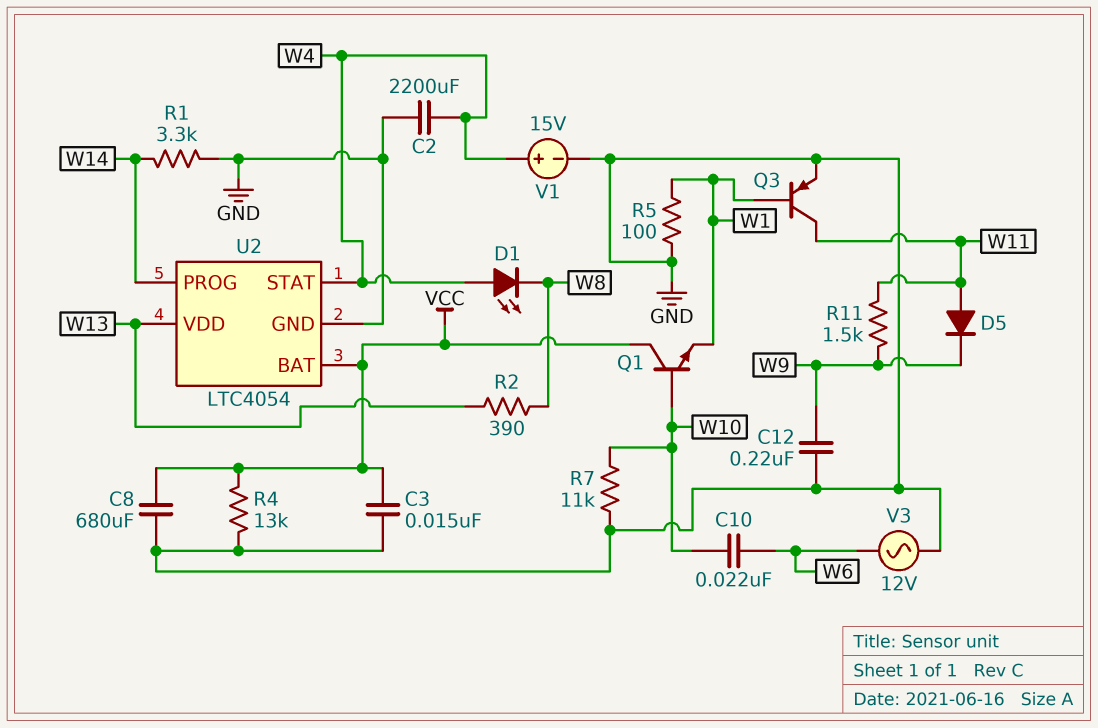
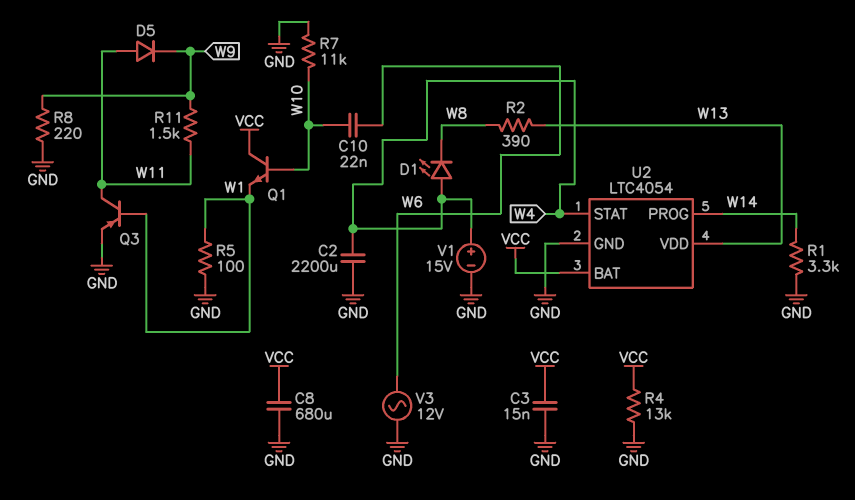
C12: 220nF (GND, W9) -> none
R8: none -> 220 (GND, W9)

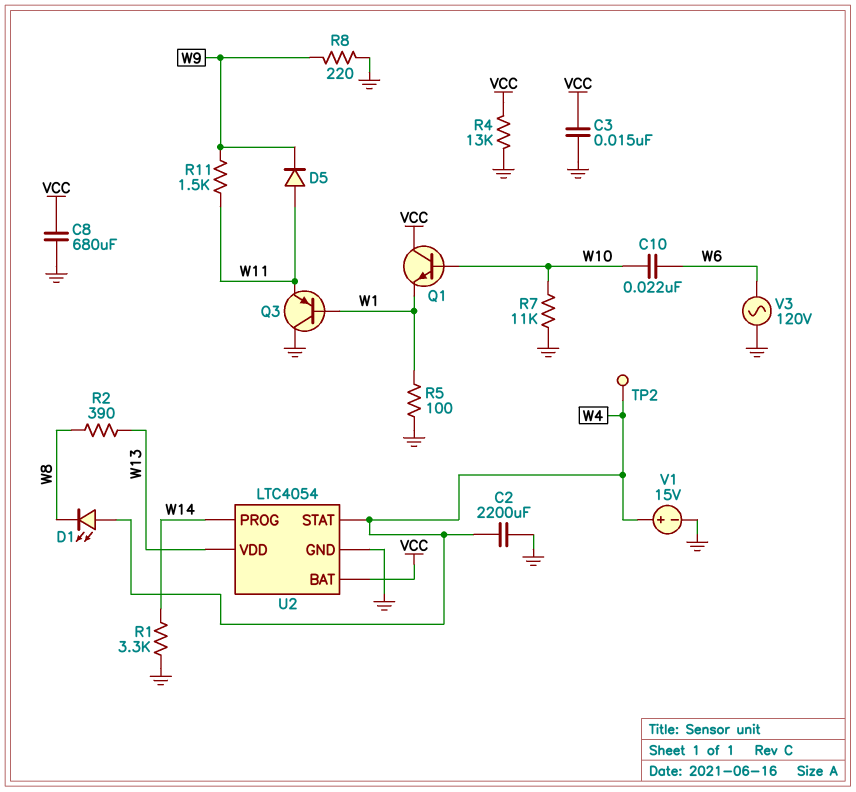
Q3: PNP (B W1, C W11, E GND) -> PNP (B W1, C GND, E W11)
TP2: none -> test point (W4)
V3: AC 12V (GND, W6) -> AC 120V (GND, W6)

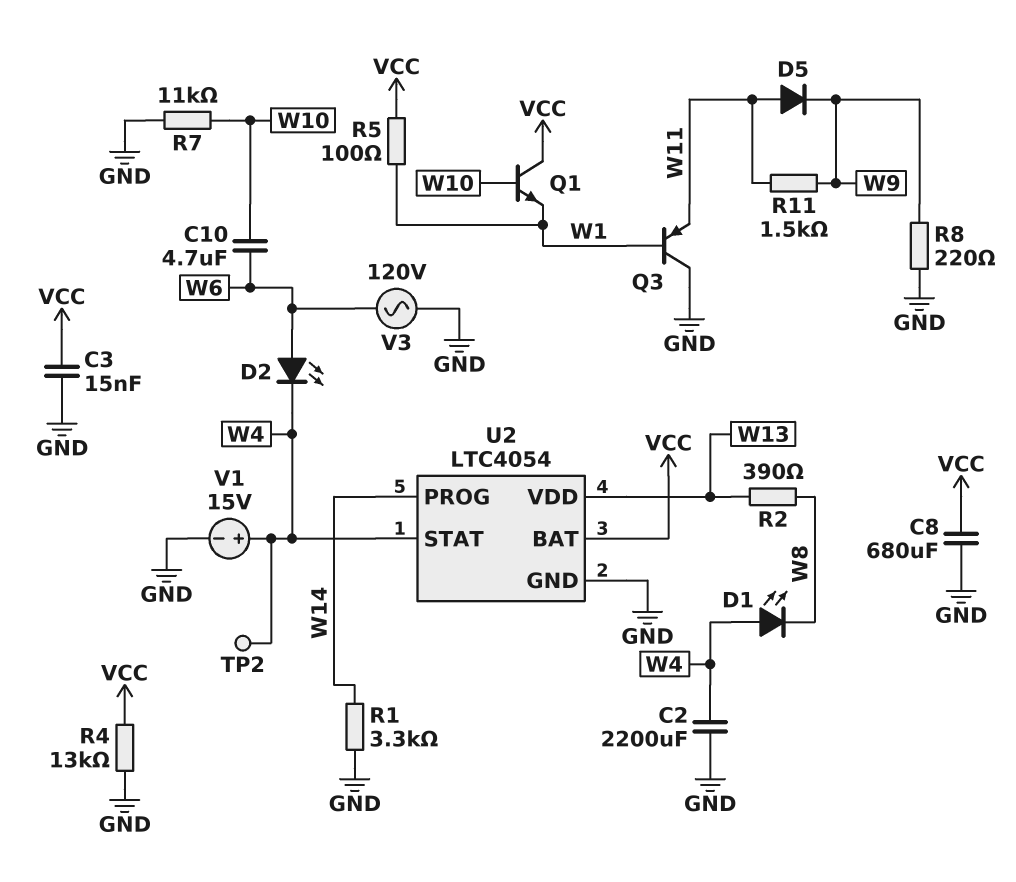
C10: 22nF (W6, W10) -> 4.7uF (W6, W10)
D2: none -> LED (A W6, K W4)
R5: 100 (GND, W1) -> 100 (VCC, W1)

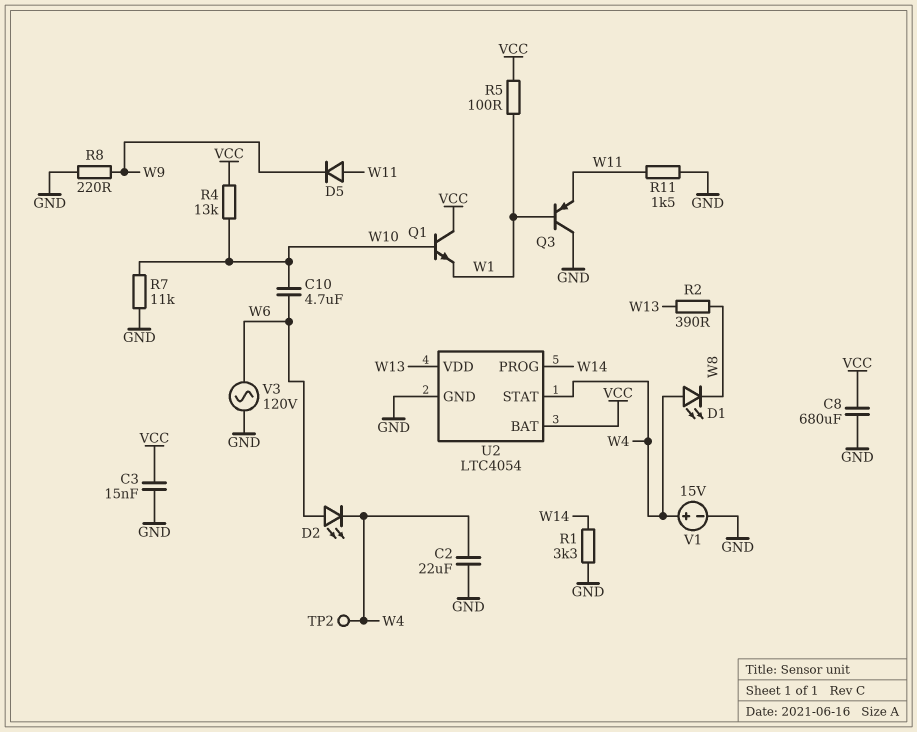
C2: 2200uF (GND, W4) -> 22uF (GND, W4)
R4: 13k (GND, VCC) -> 13k (VCC, W10)
R11: 1.5k (W9, W11) -> 1.5k (GND, W11)

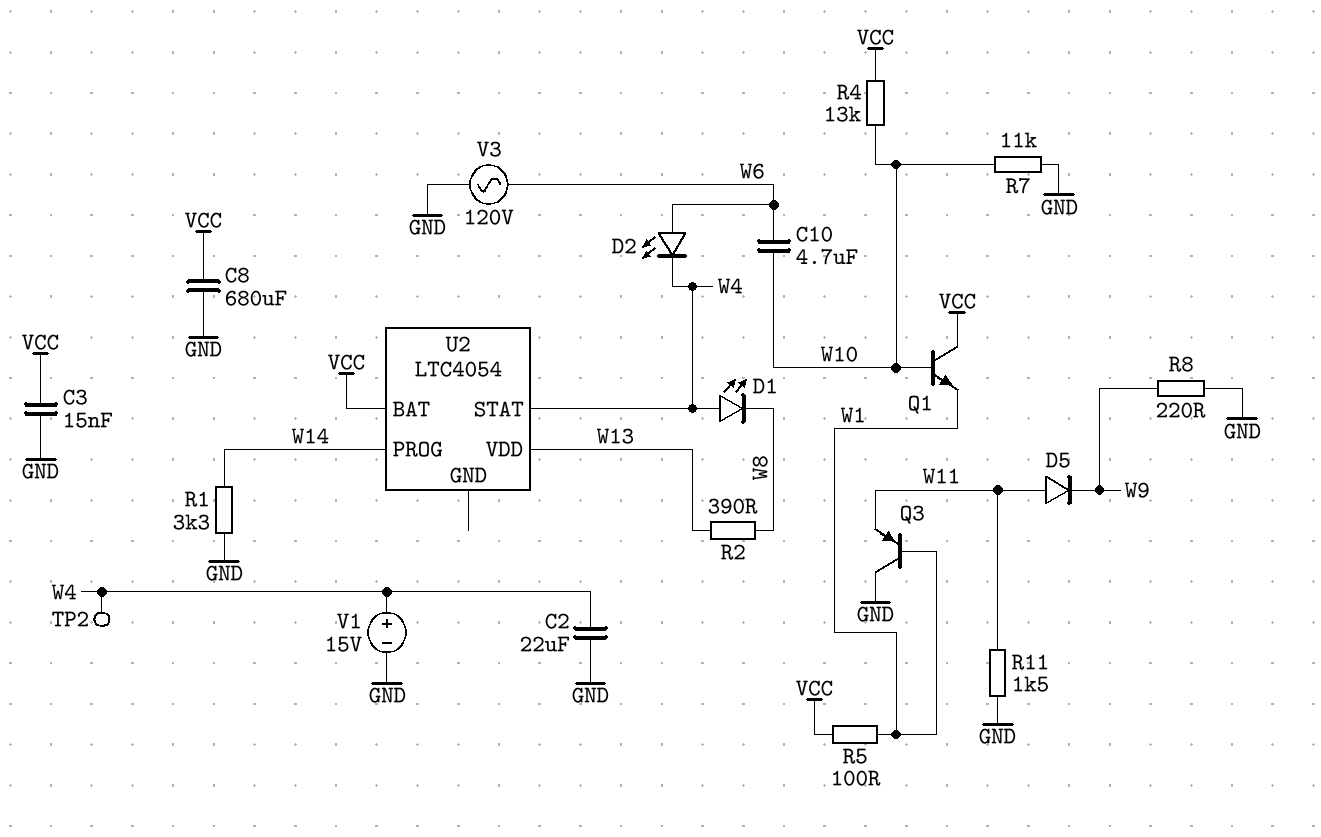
U2 pin GND: GND -> none

